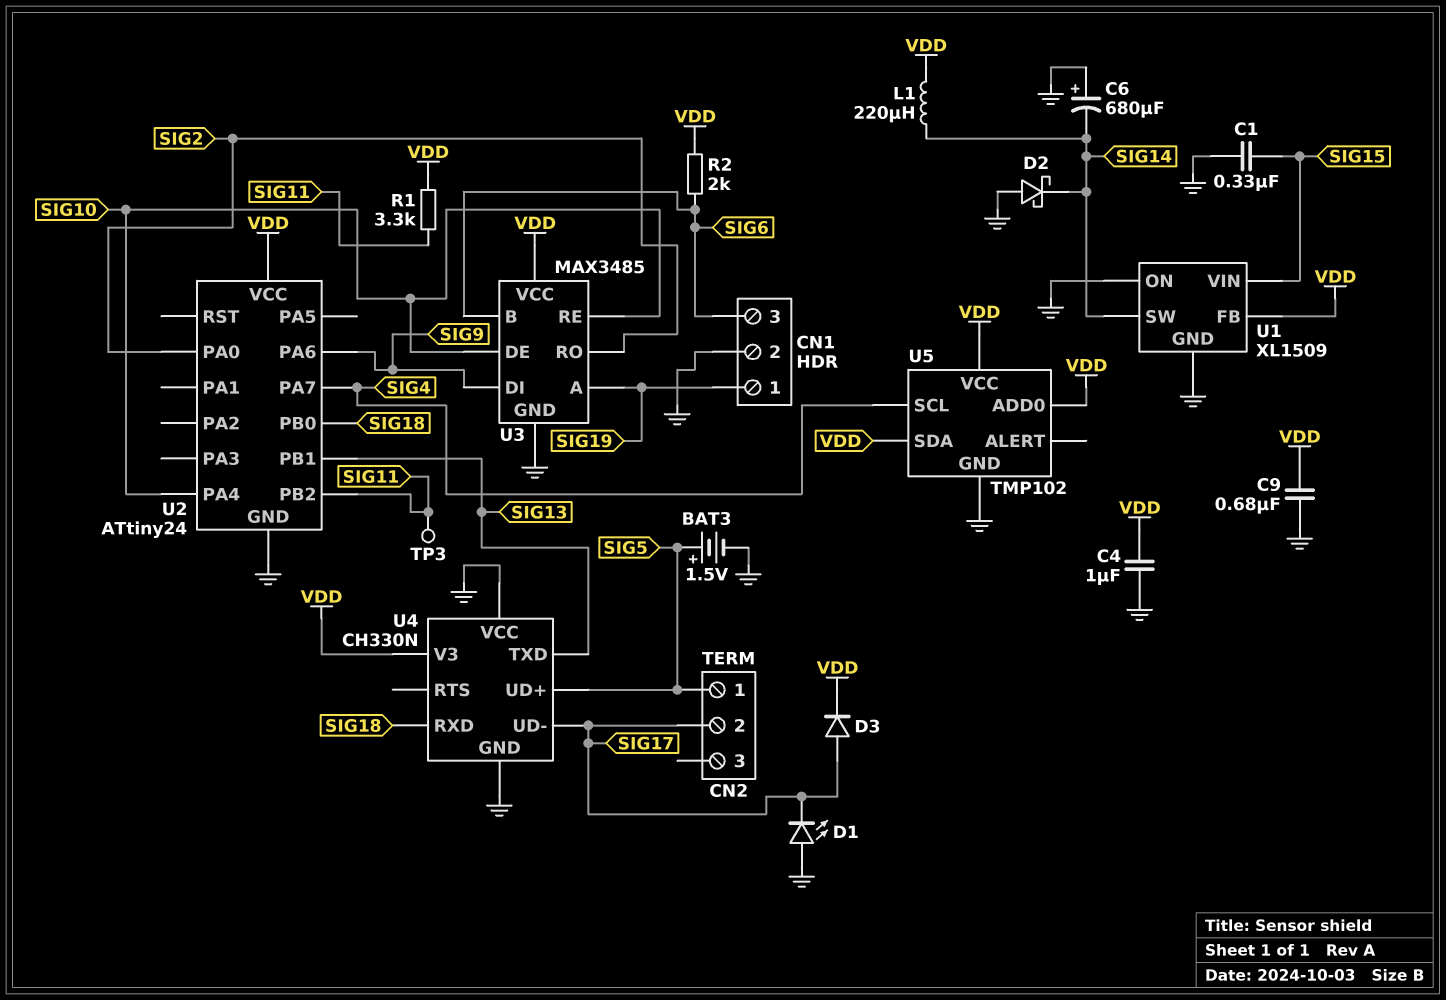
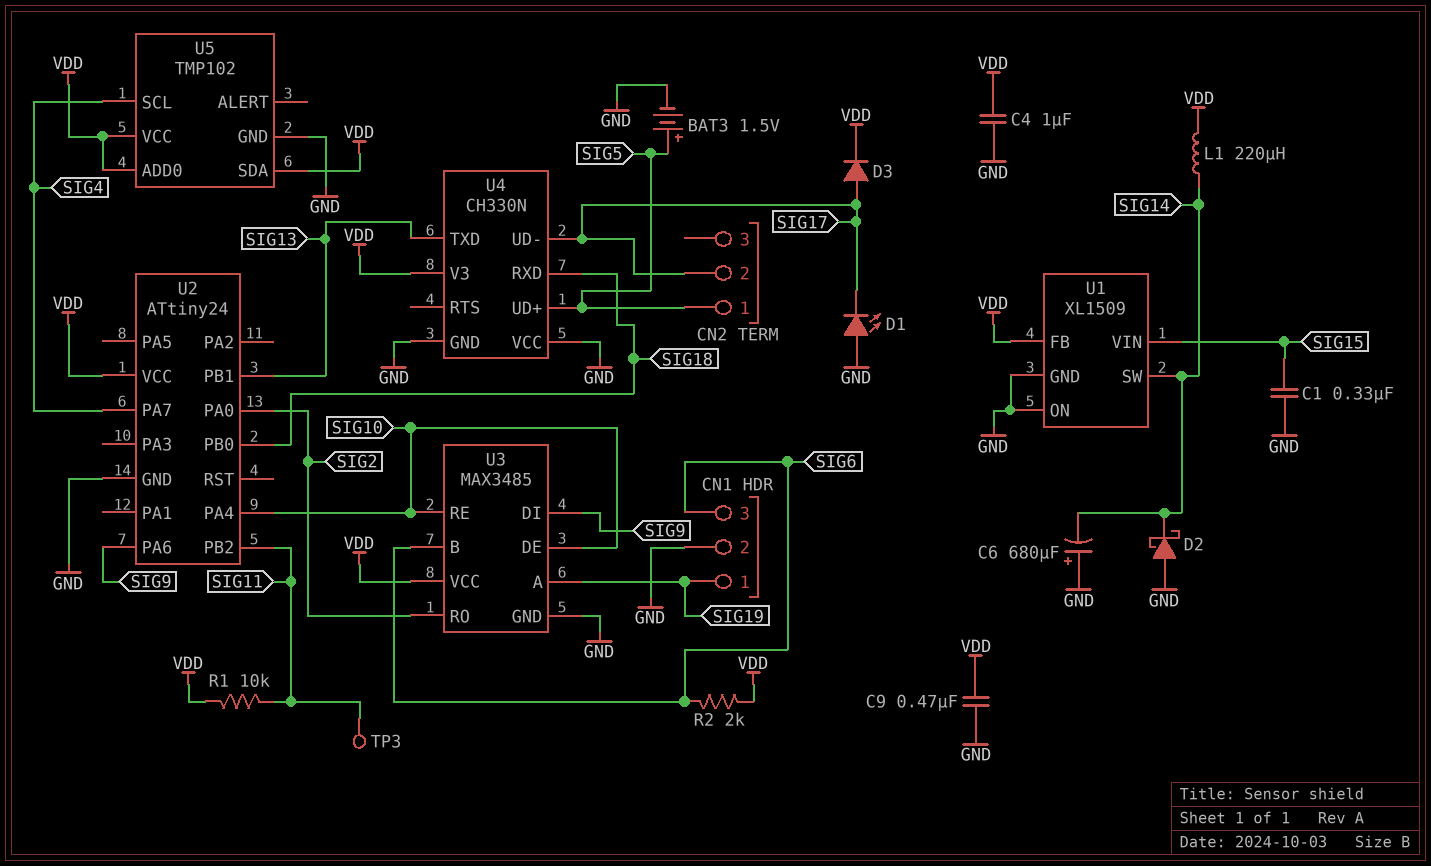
C9: 680nF (GND, VDD) -> 470nF (GND, VDD)
R1: 3.3k (SIG11, VDD) -> 10k (SIG11, VDD)

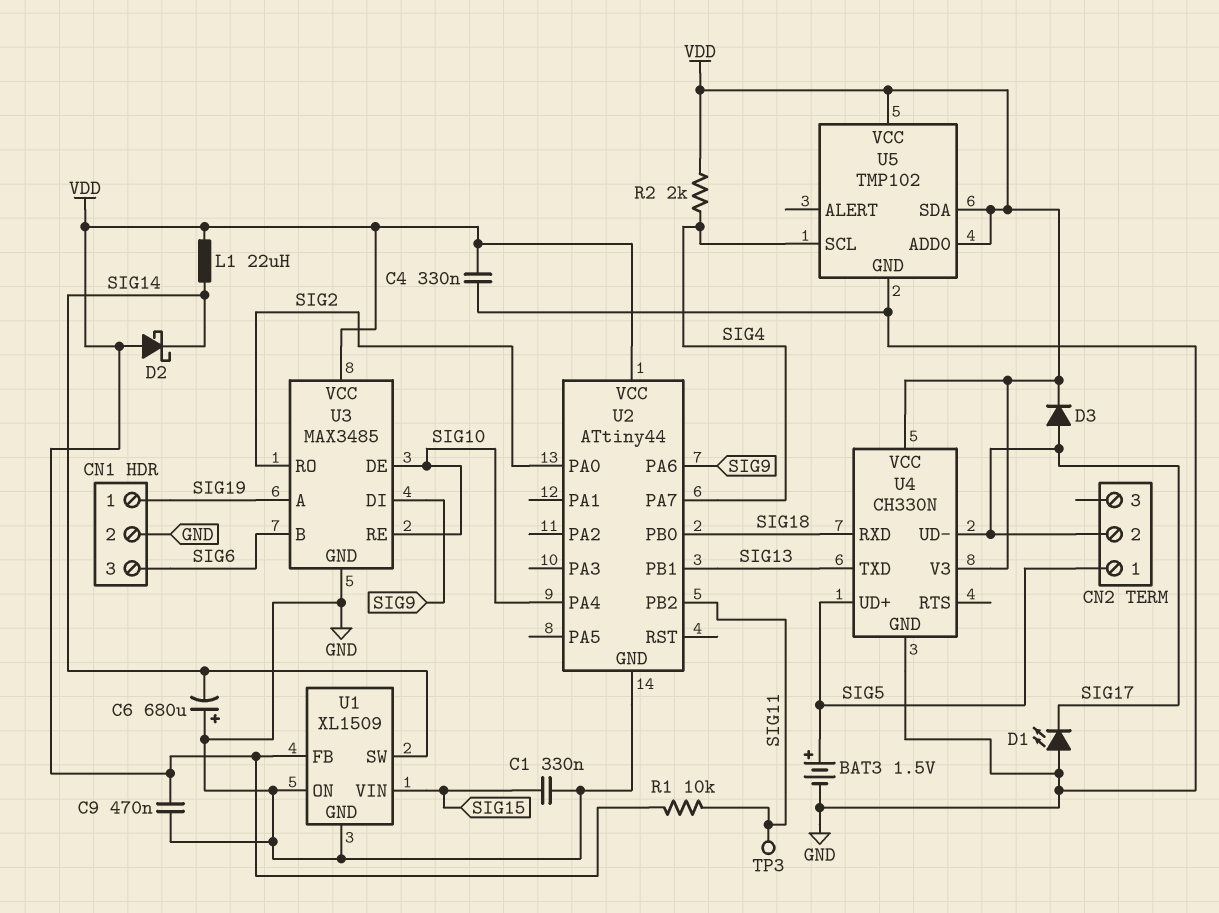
C4: 1uF (GND, VDD) -> 330nF (GND, VDD)
D2: schottky (A GND, K SIG14) -> schottky (A VDD, K SIG14)
L1: 220uH (SIG14, VDD) -> 22uH (SIG14, VDD)
R2: 2k (SIG6, VDD) -> 2k (SIG4, VDD)
U2: ATtiny24 -> ATtiny44
U4 pin VCC: GND -> VDD

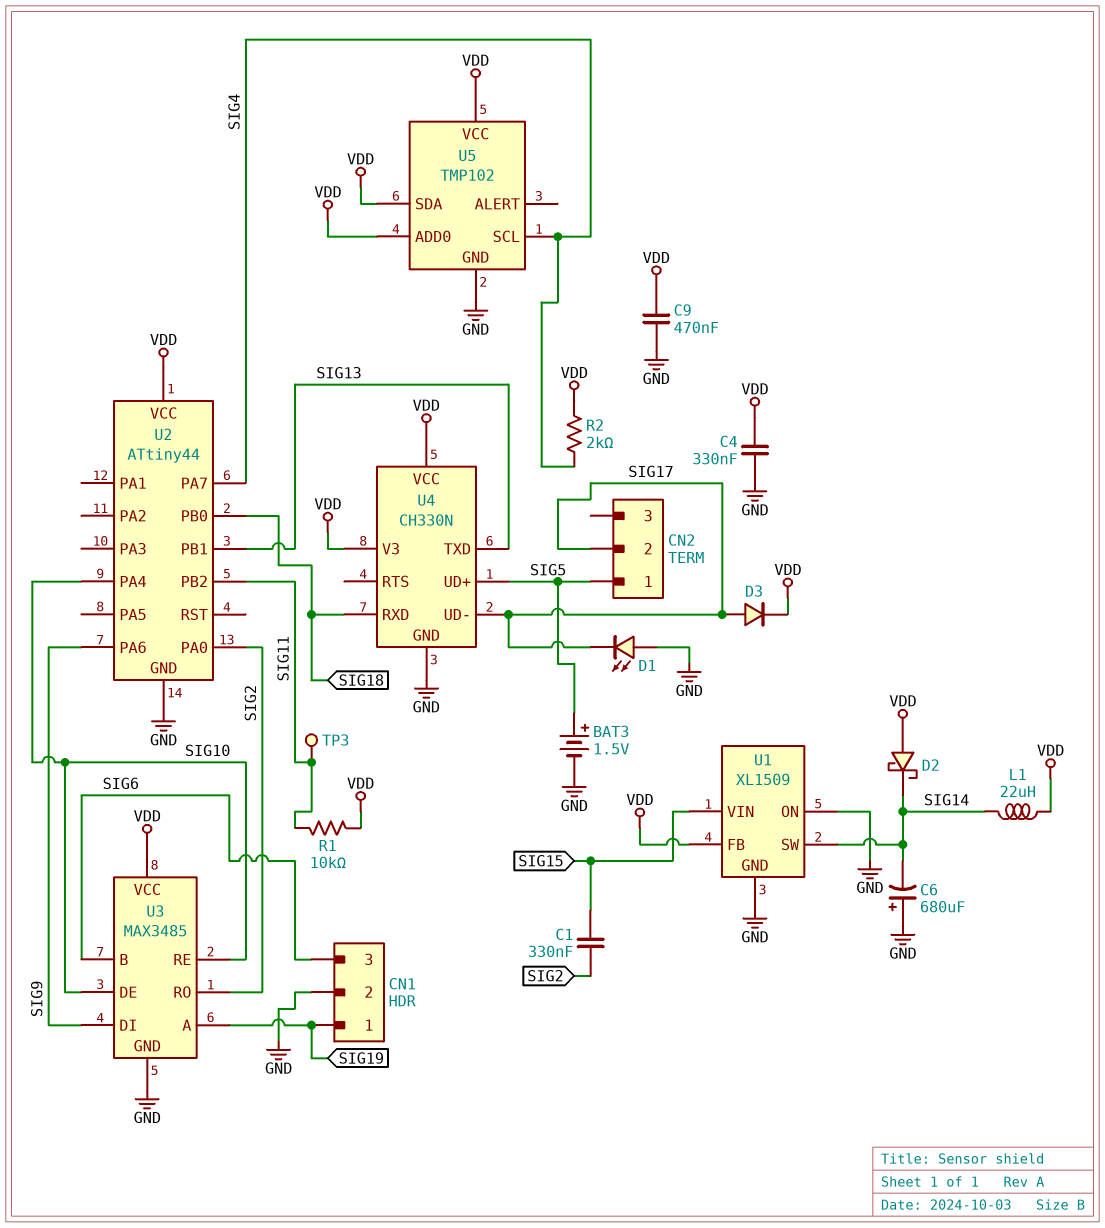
C1: 330nF (GND, SIG15) -> 330nF (SIG2, SIG15)

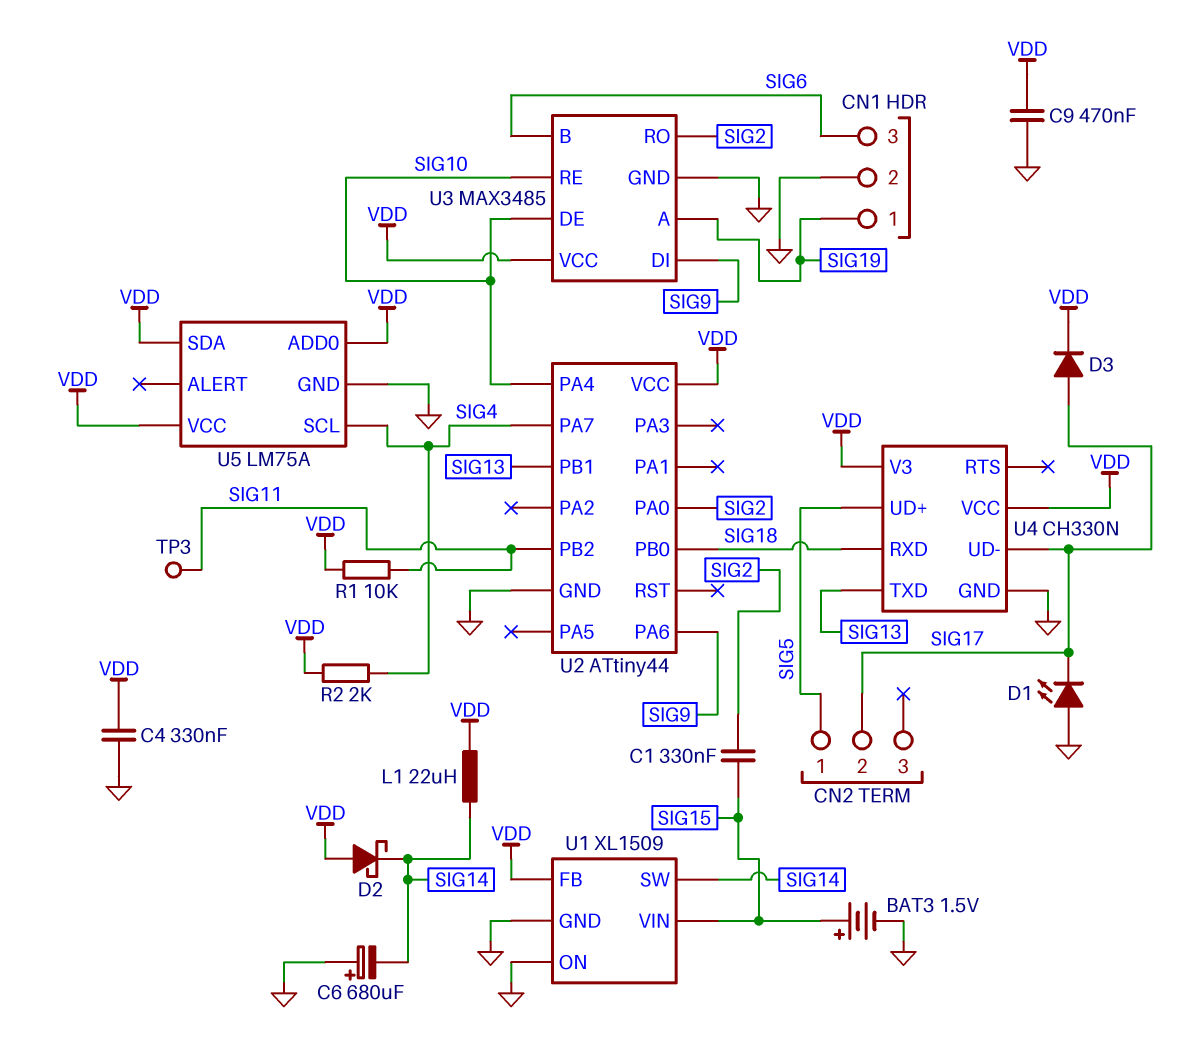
BAT3: 1.5V (plus SIG5, minus GND) -> 1.5V (plus SIG15, minus GND)
U5: TMP102 -> LM75A

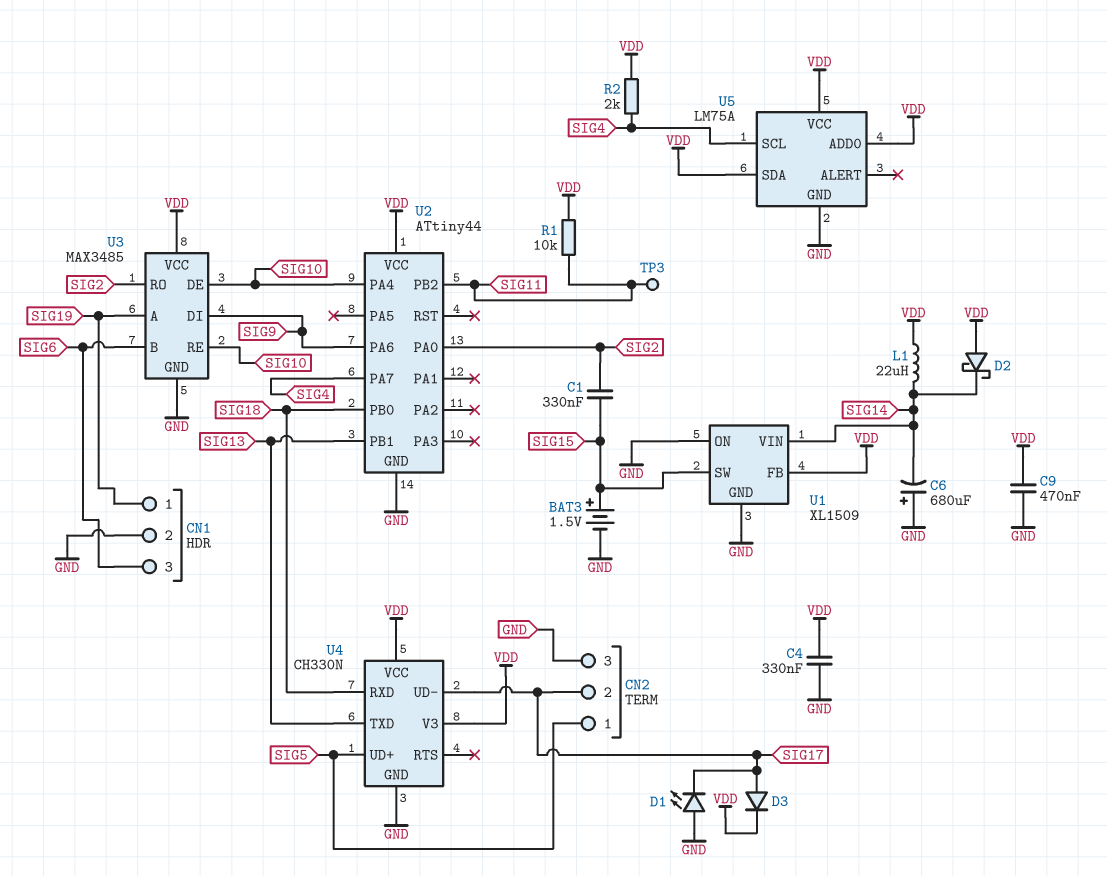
CN2 pin 3: none -> GND
U1 pin SW: SIG14 -> SIG15
U1 pin VIN: SIG15 -> SIG14

